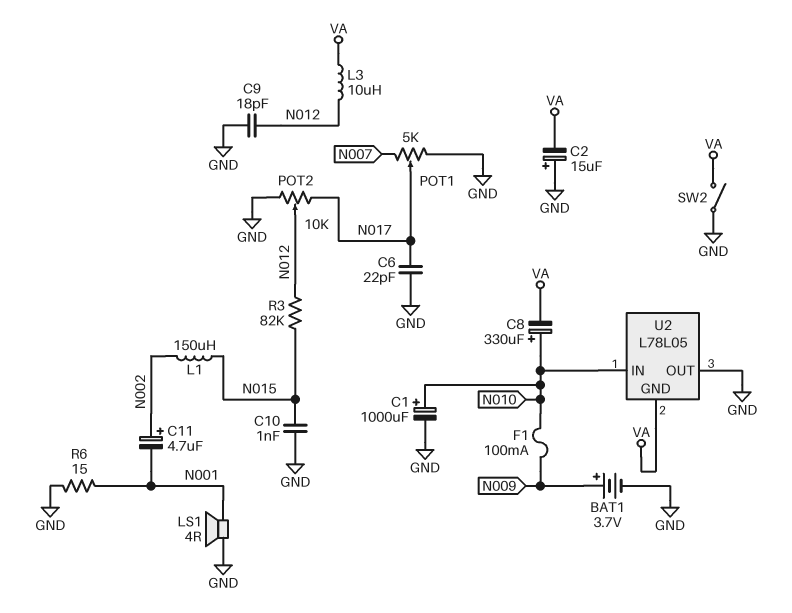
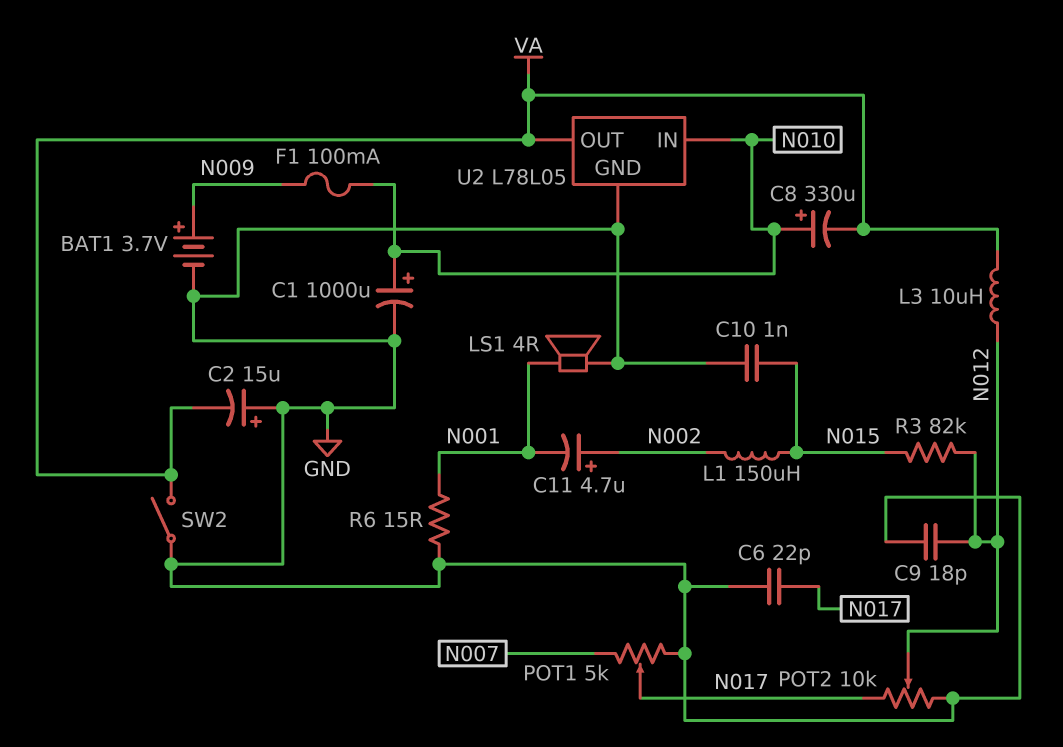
U2 pin GND: VA -> GND
U2 pin OUT: GND -> VA

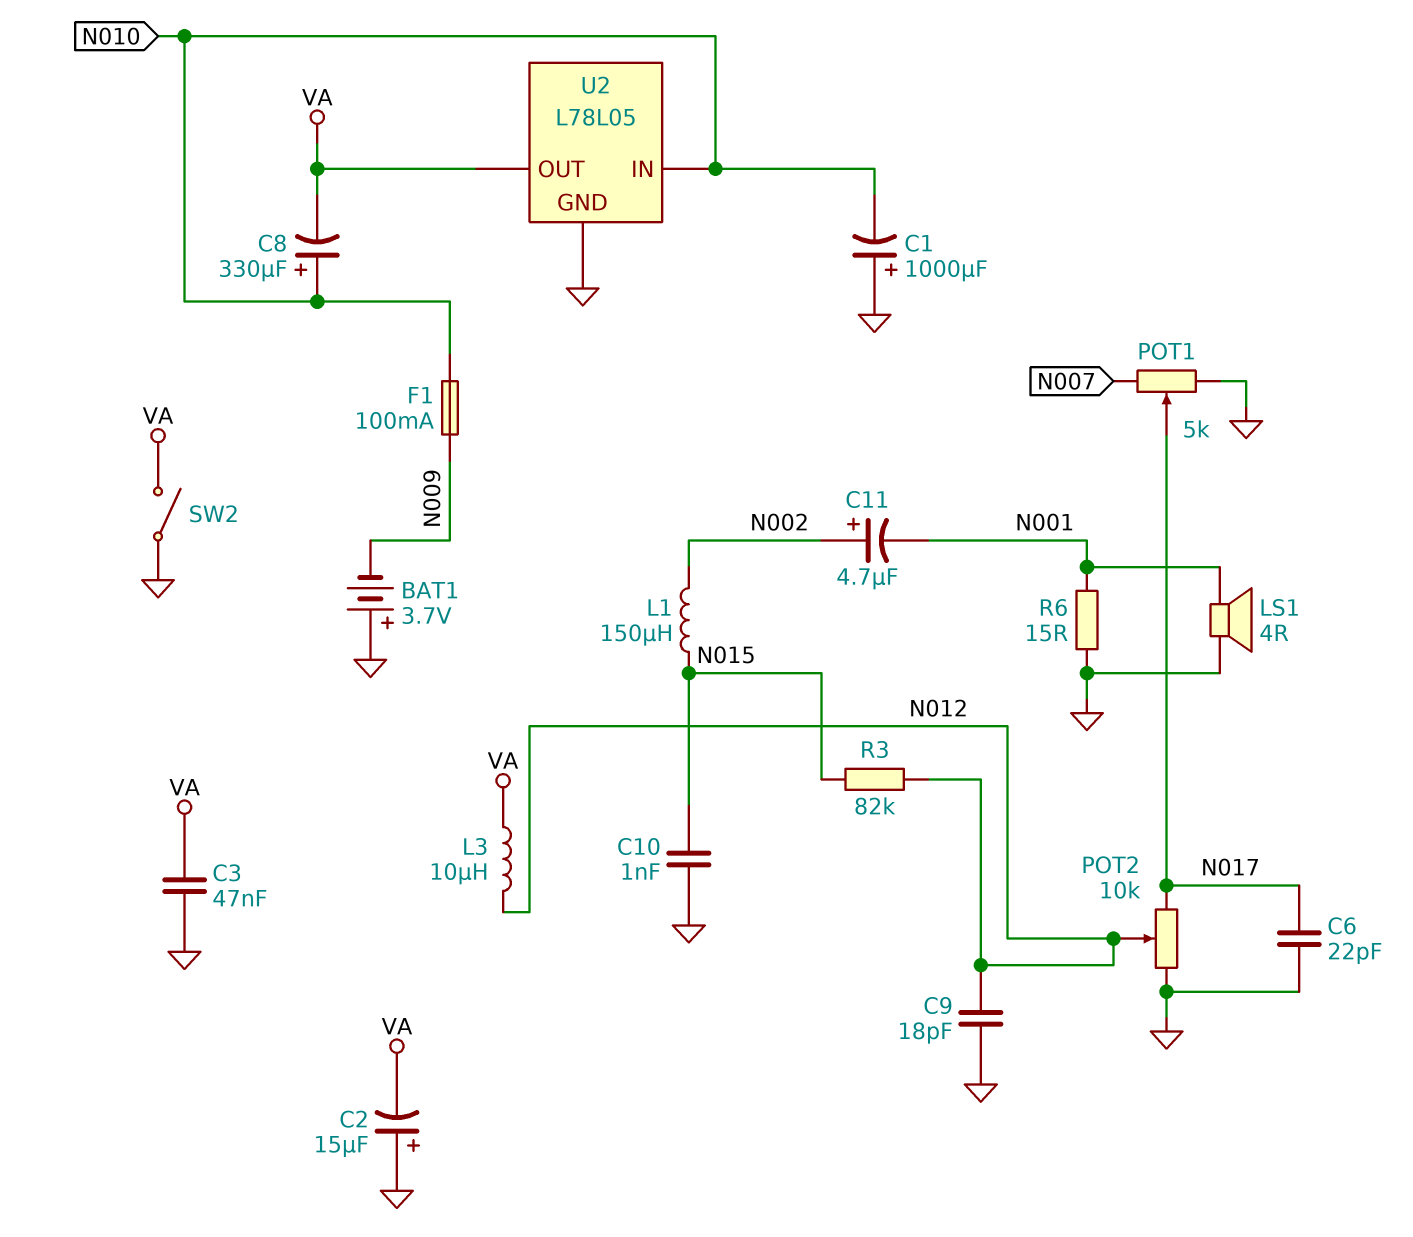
BAT1: 3.7V (plus N009, minus GND) -> 3.7V (plus GND, minus N009)
C1: 1000uF (plus N010, minus GND) -> 1000uF (plus GND, minus N010)
C3: none -> 47nF (GND, VA)

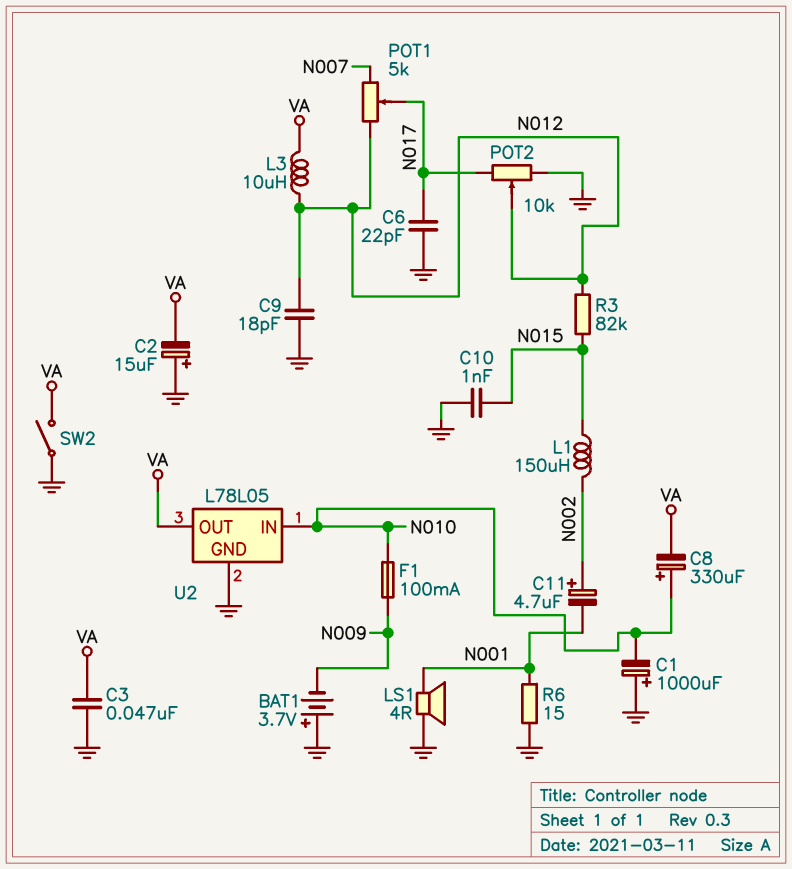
POT1: 5k (GND, N007, wiper N017) -> 5k (N007, N012, wiper N017)

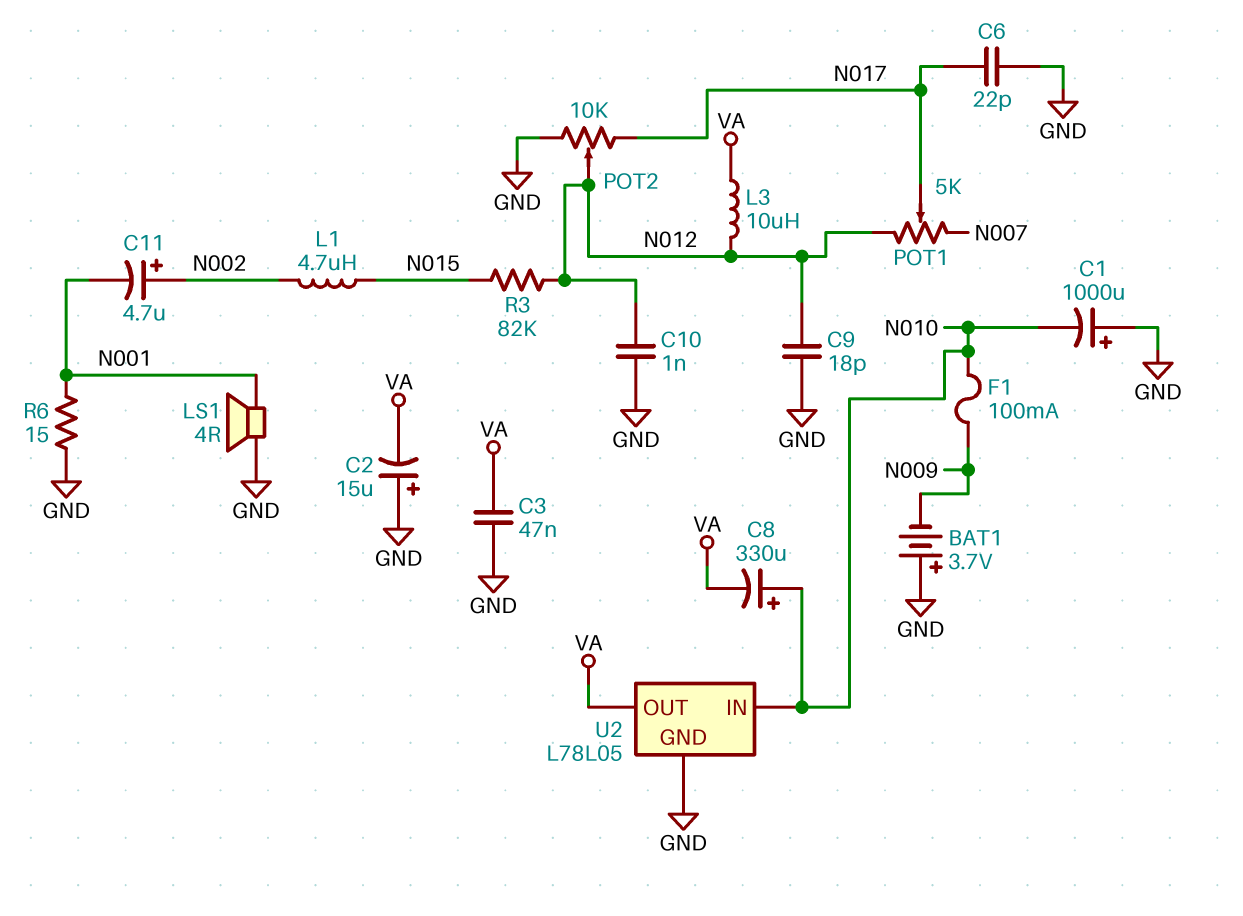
C10: 1nF (GND, N015) -> 1nF (GND, N012)
L1: 150uH (N002, N015) -> 4.7uH (N002, N015)
SW2: switch (GND, VA) -> none

